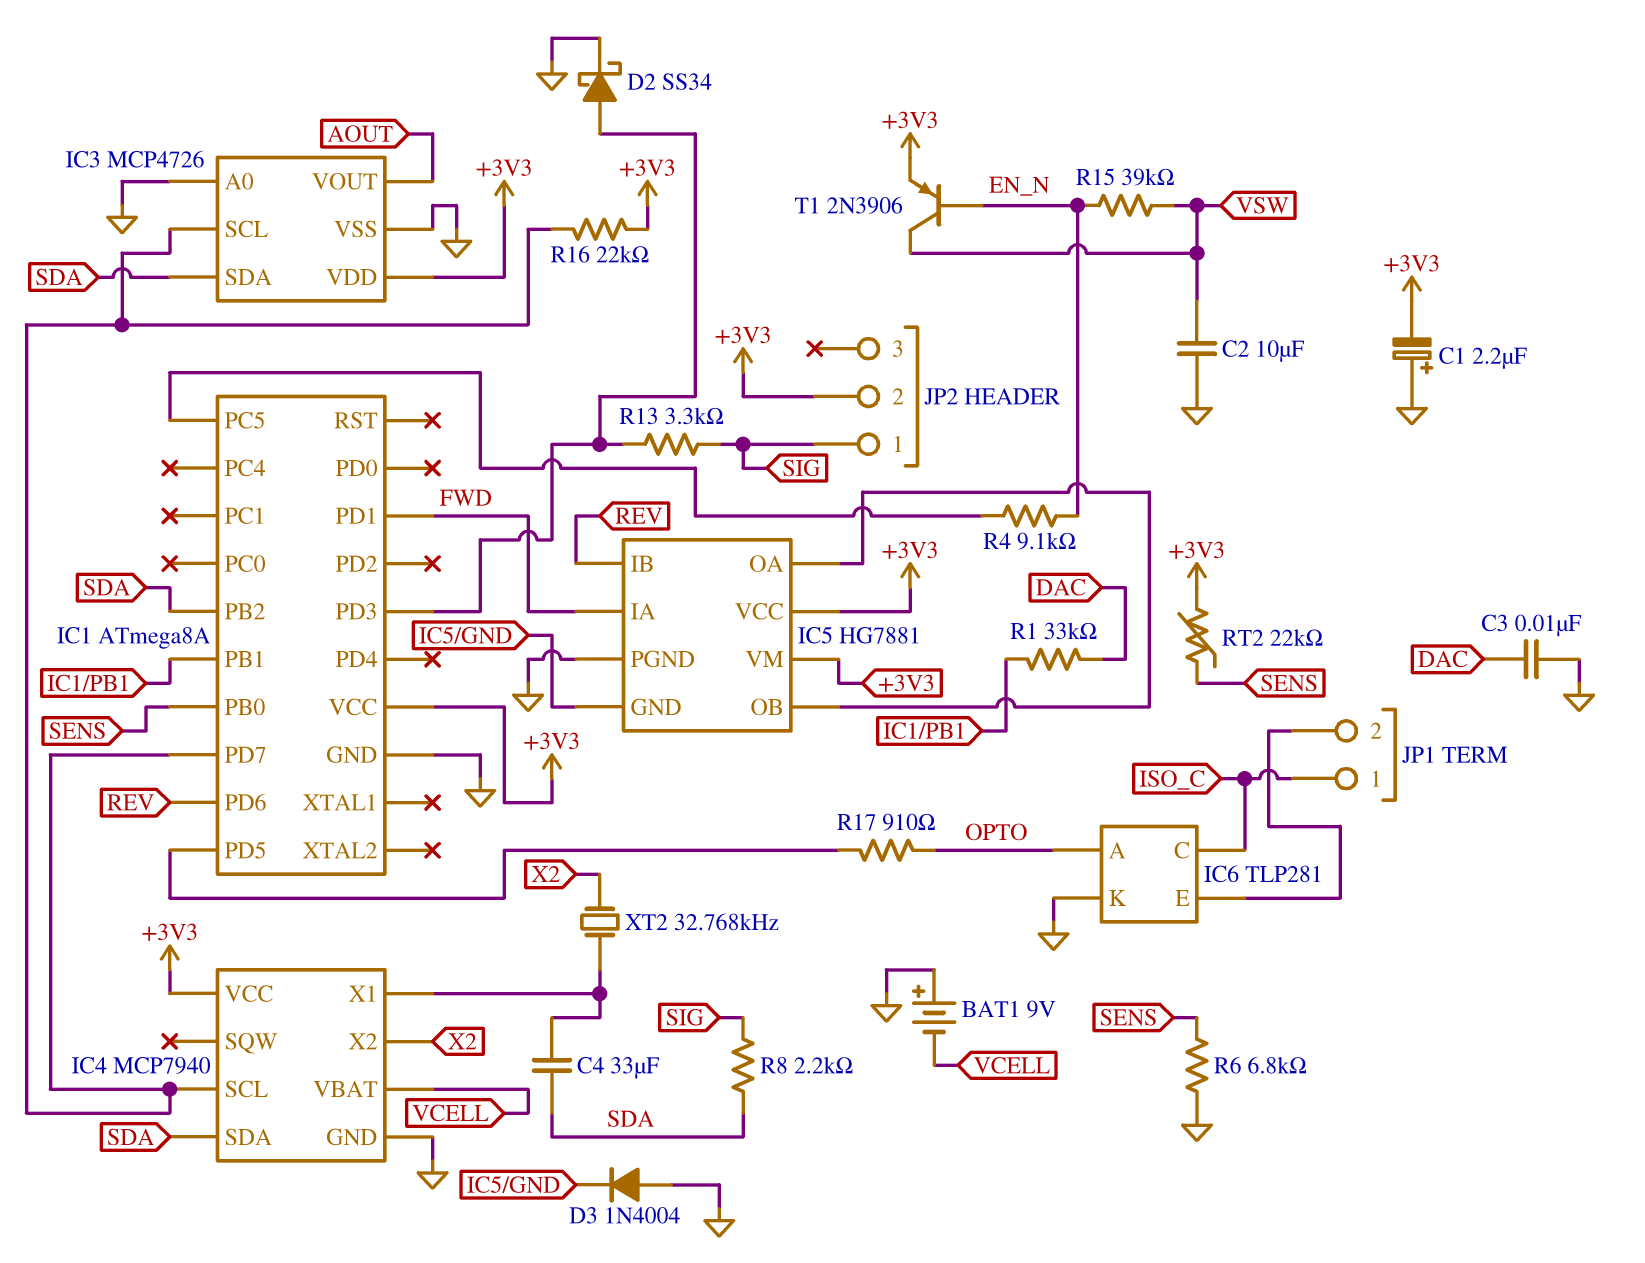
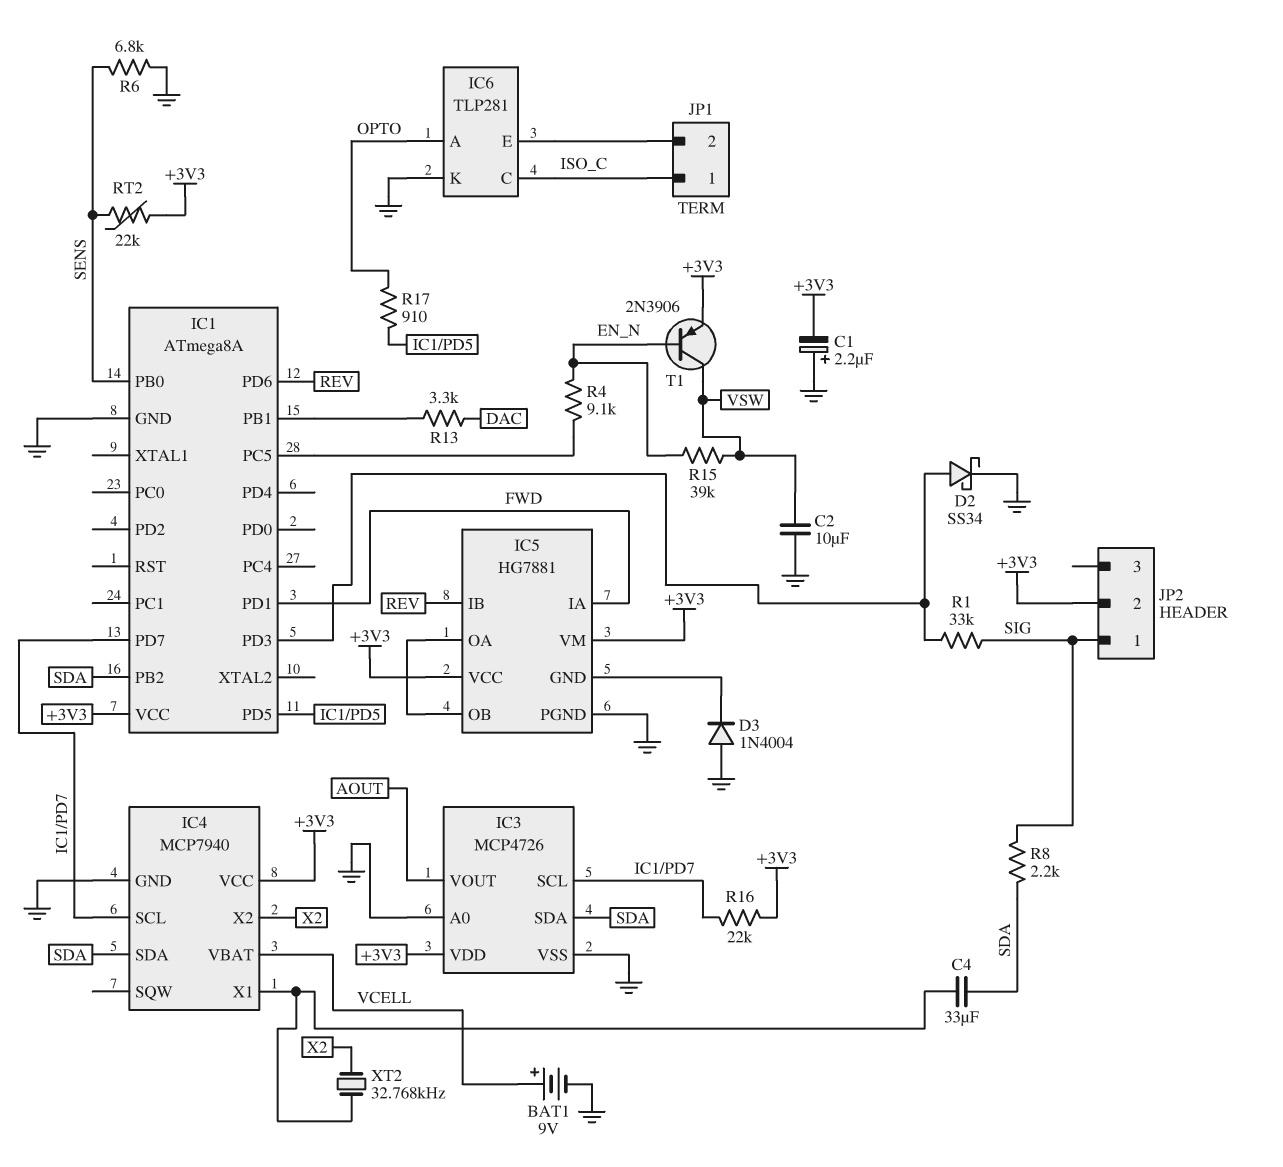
BAT1: 9V (plus GND, minus VCELL) -> 9V (plus VCELL, minus GND)
C3: 10nF (DAC, GND) -> none
R1: 33k (DAC, IC1/PB1) -> 33k (IC1/PD3, SIG)
R13: 3.3k (IC1/PD3, SIG) -> 3.3k (DAC, IC1/PB1)

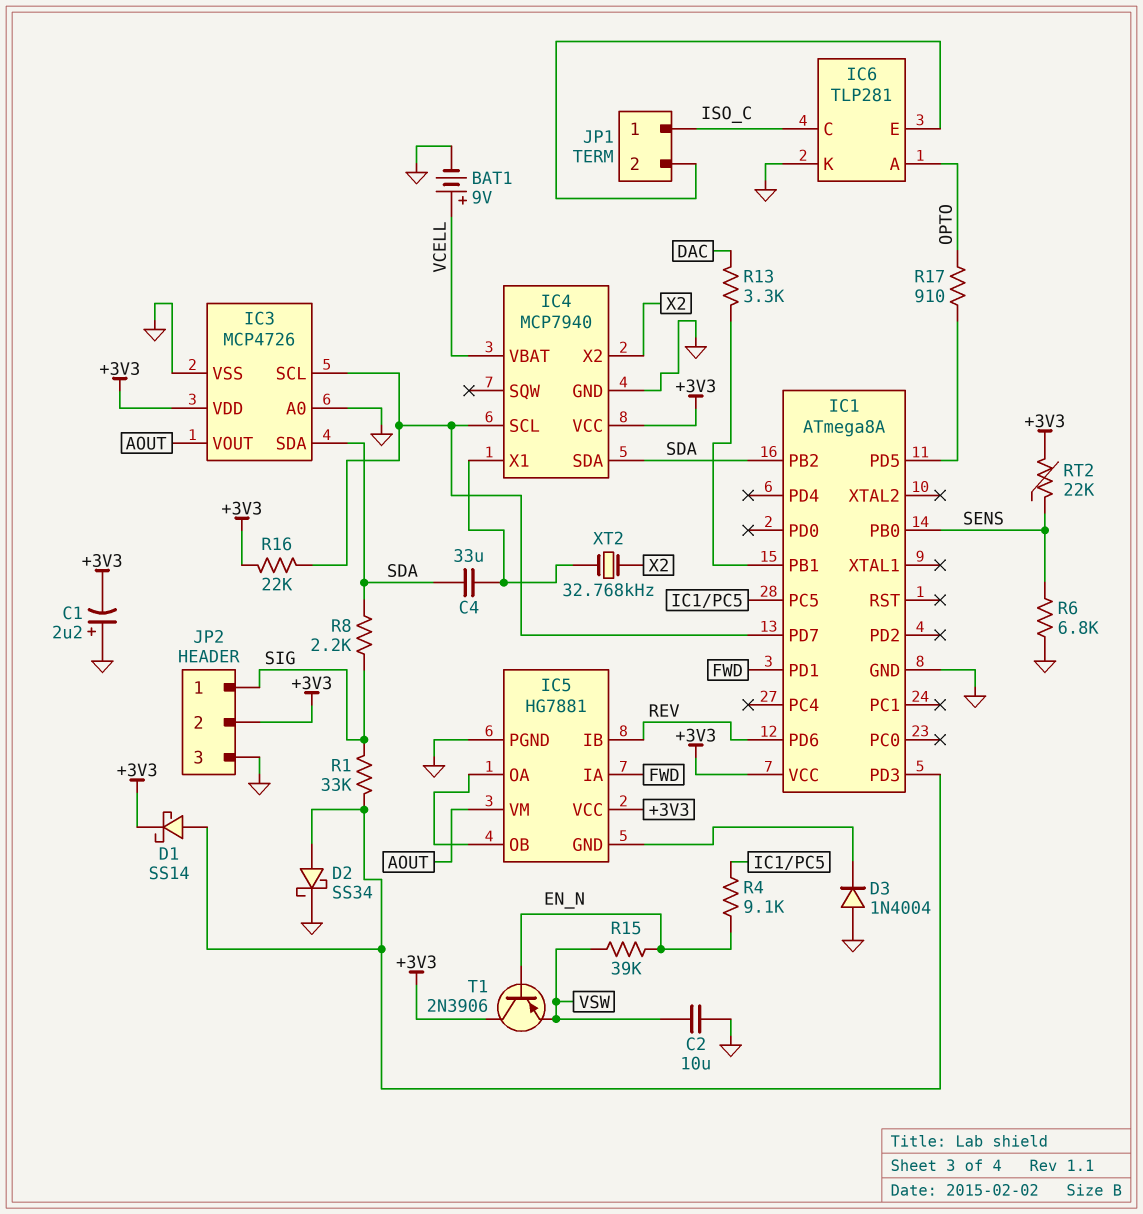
D1: none -> schottky SS14 (A IC1/PD3, K +3V3)
IC5 pin VM: +3V3 -> AOUT
JP2 pin 3: none -> GND
T1: PNP 2N3906 (B EN_N, C VSW, E +3V3) -> PNP 2N3906 (B EN_N, C +3V3, E VSW)

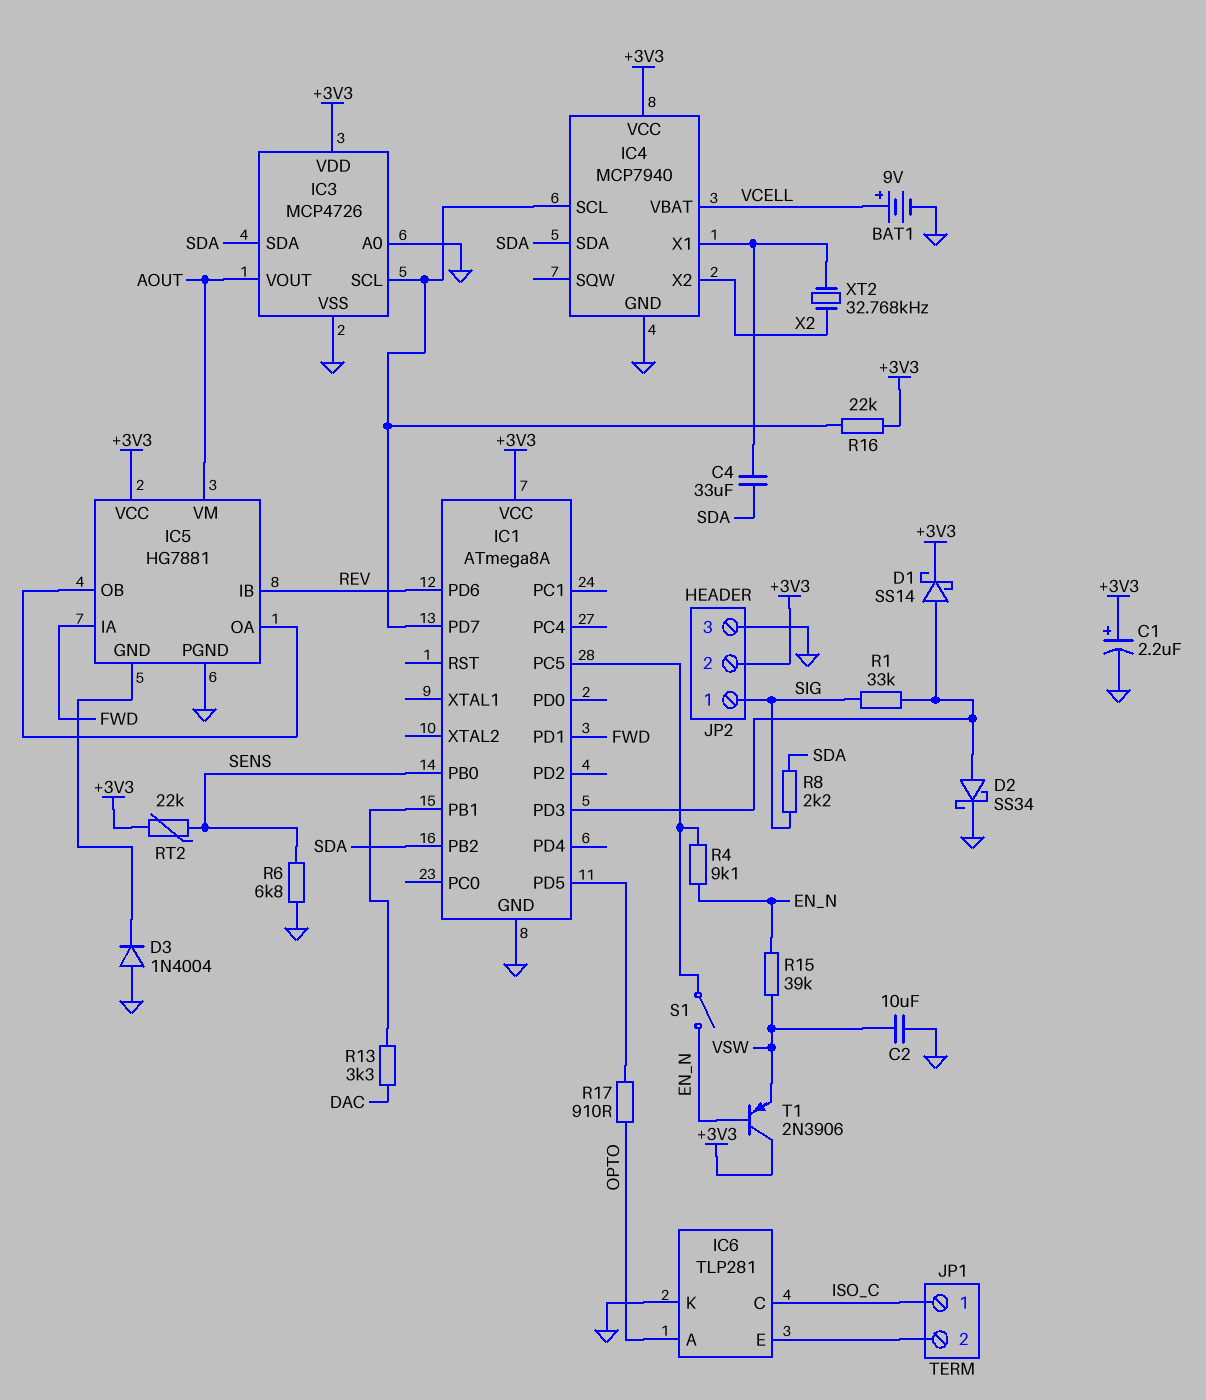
C1: 2.2uF (plus GND, minus +3V3) -> 2.2uF (plus +3V3, minus GND)
S1: none -> switch (EN_N, IC1/PC5)

